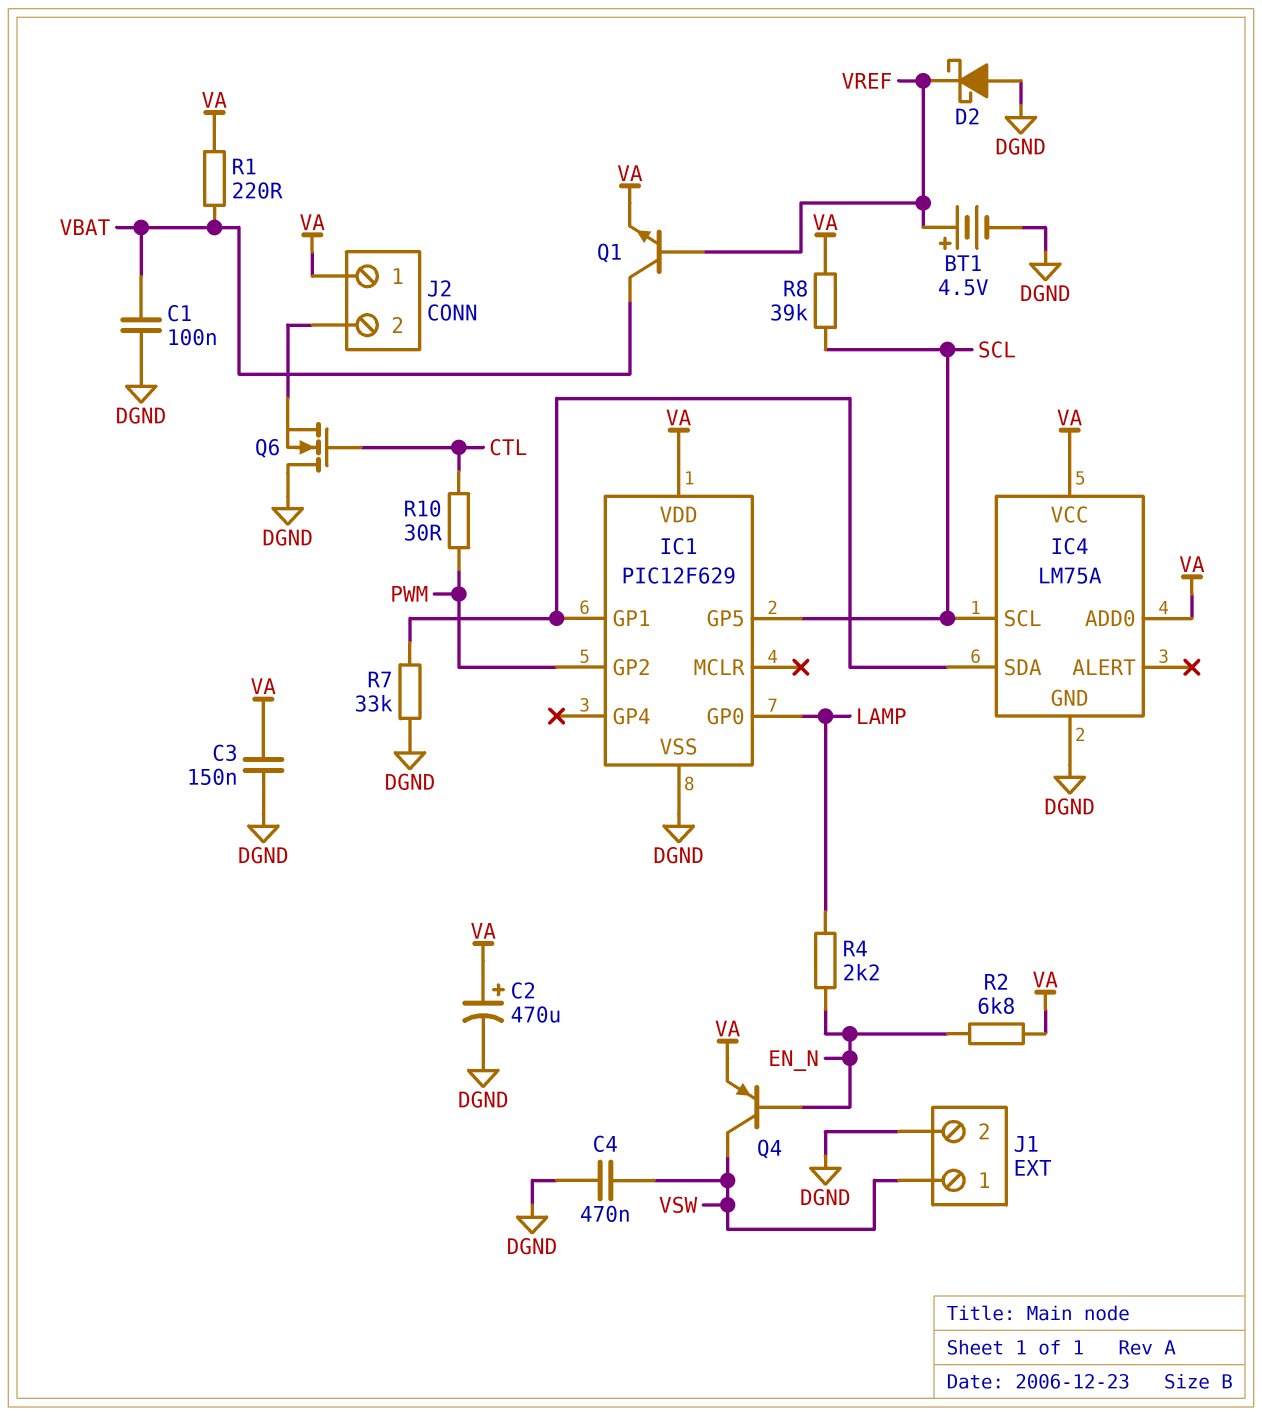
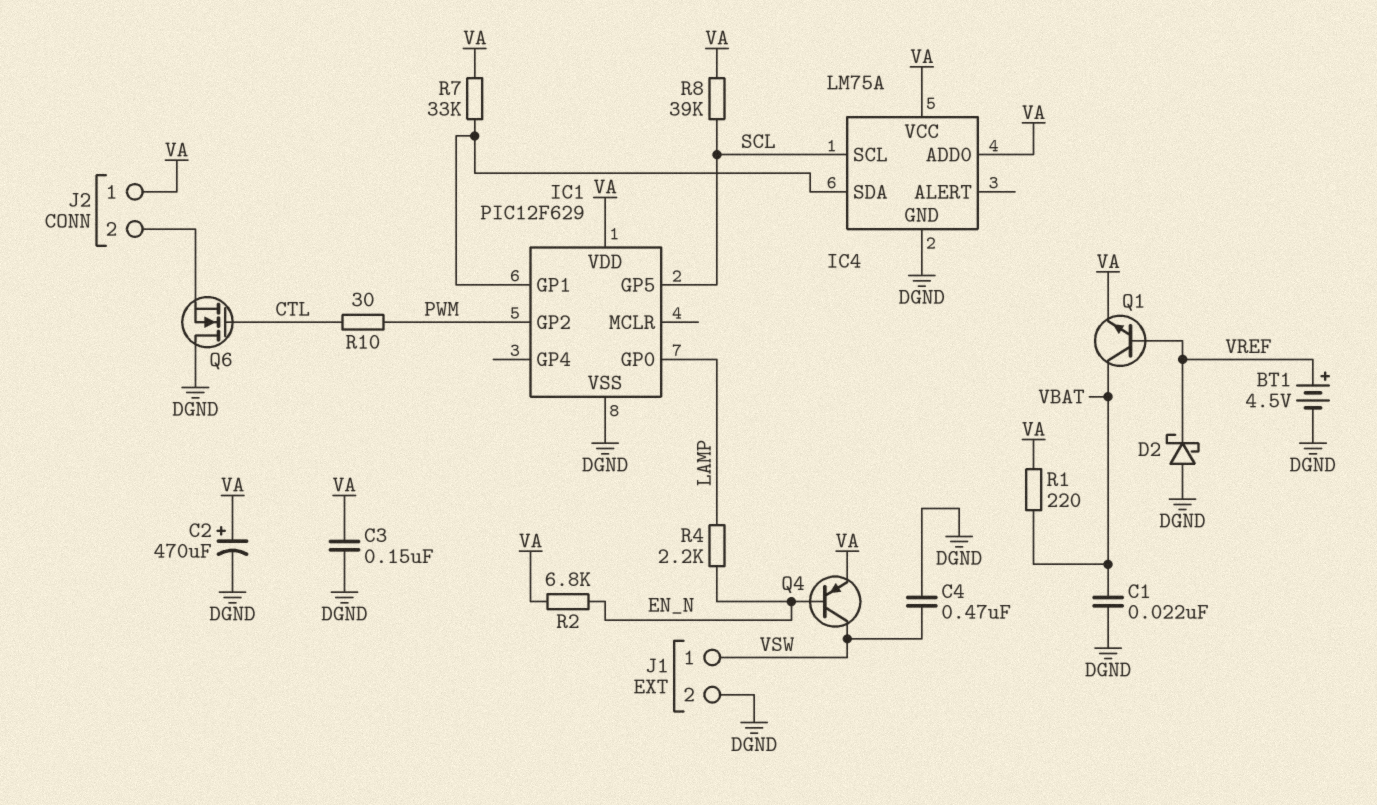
C1: 100nF (DGND, VBAT) -> 22nF (DGND, VBAT)
R7: 33k (DGND, IC1/GP1) -> 33k (IC1/GP1, VA)

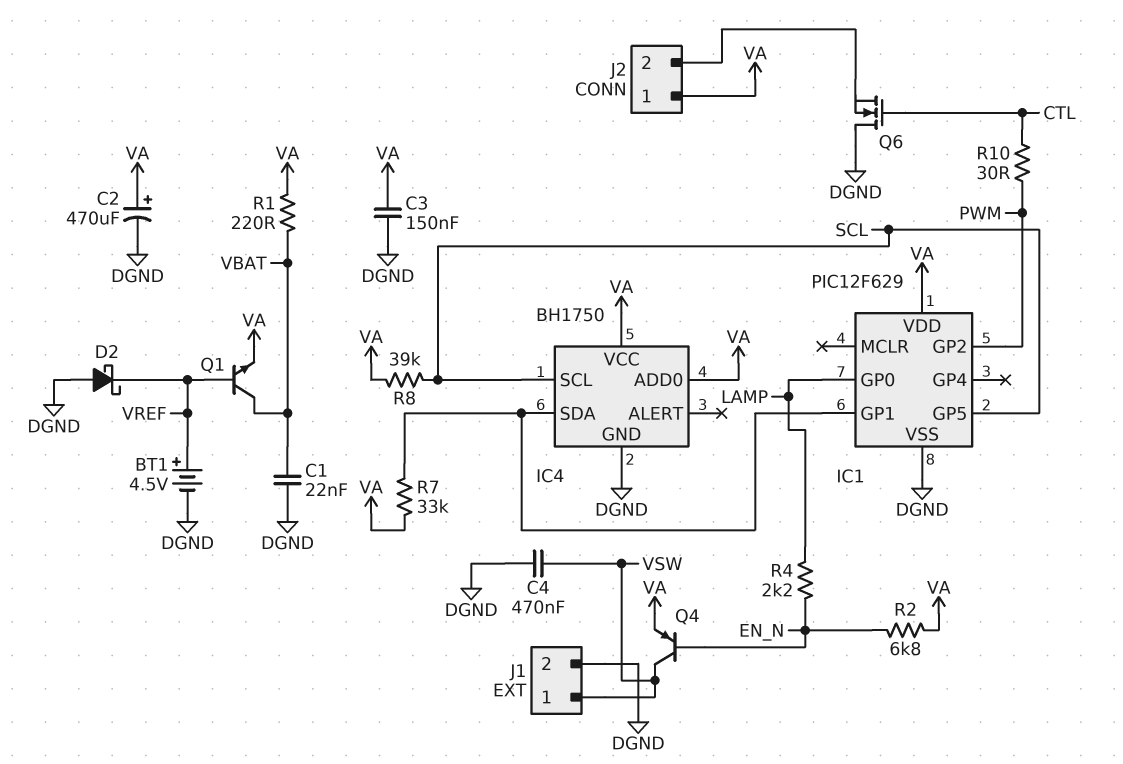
IC4: LM75A -> BH1750

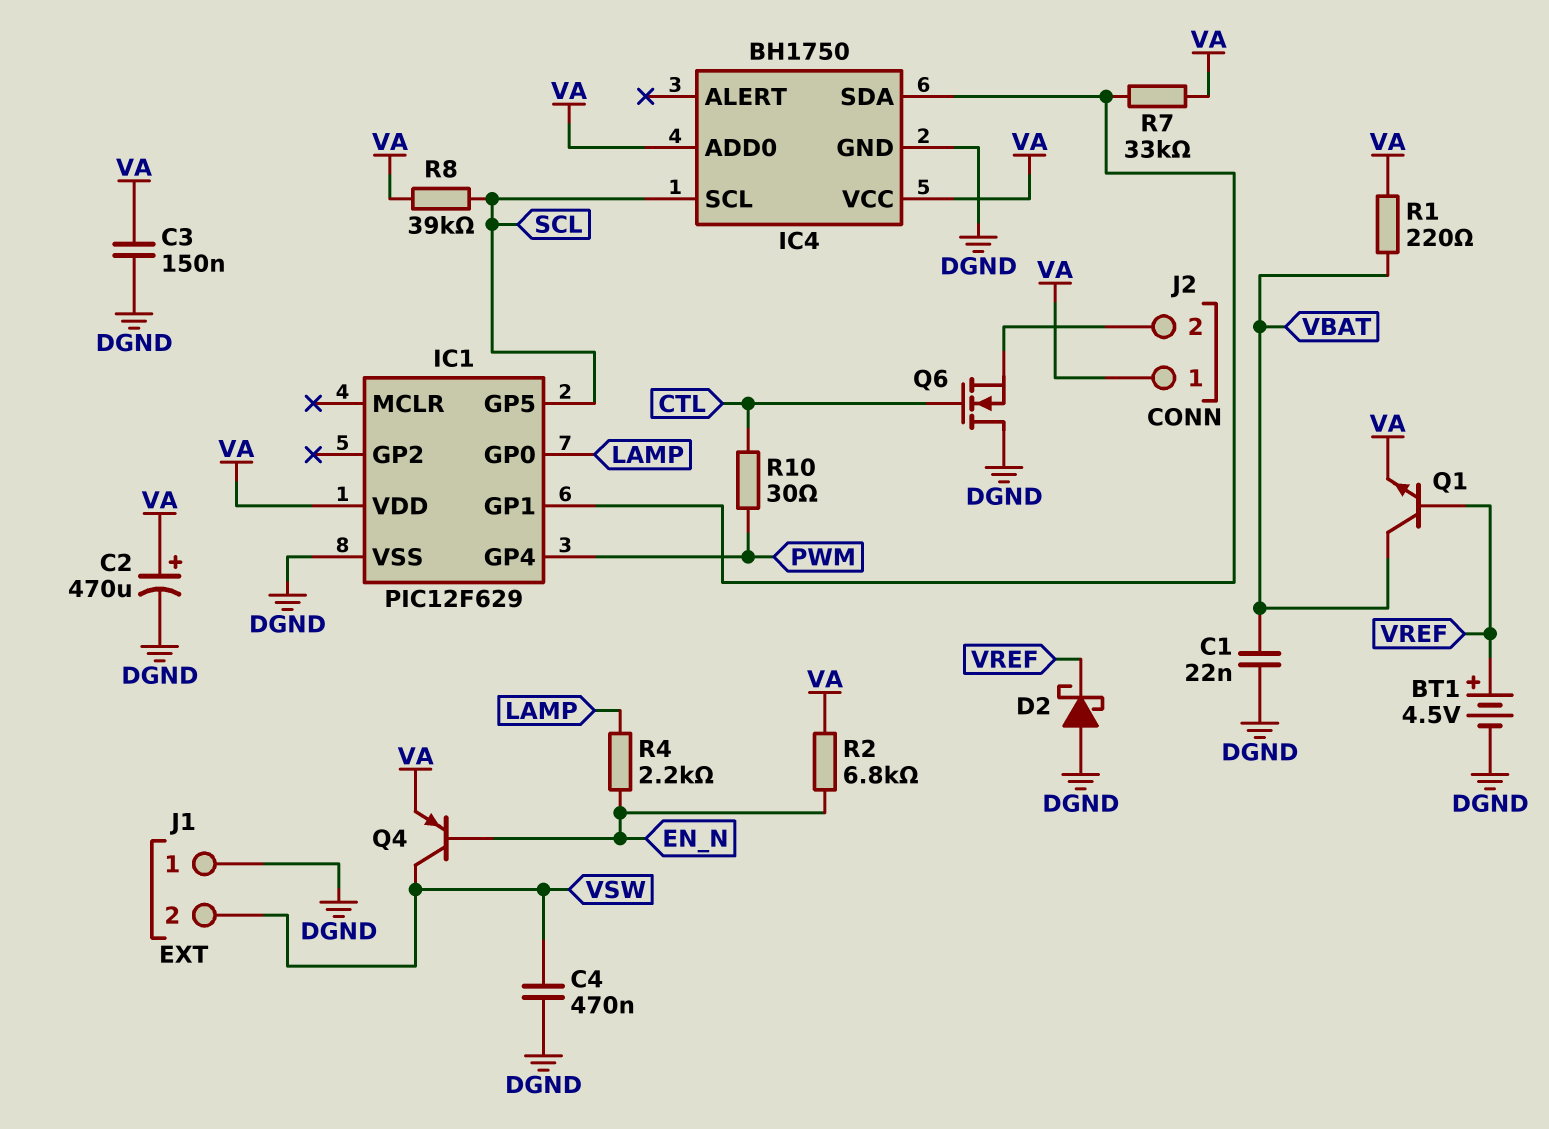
IC1 pin GP2: PWM -> none
IC1 pin GP4: none -> PWM
J1 pin 1: VSW -> DGND
J1 pin 2: DGND -> VSW

